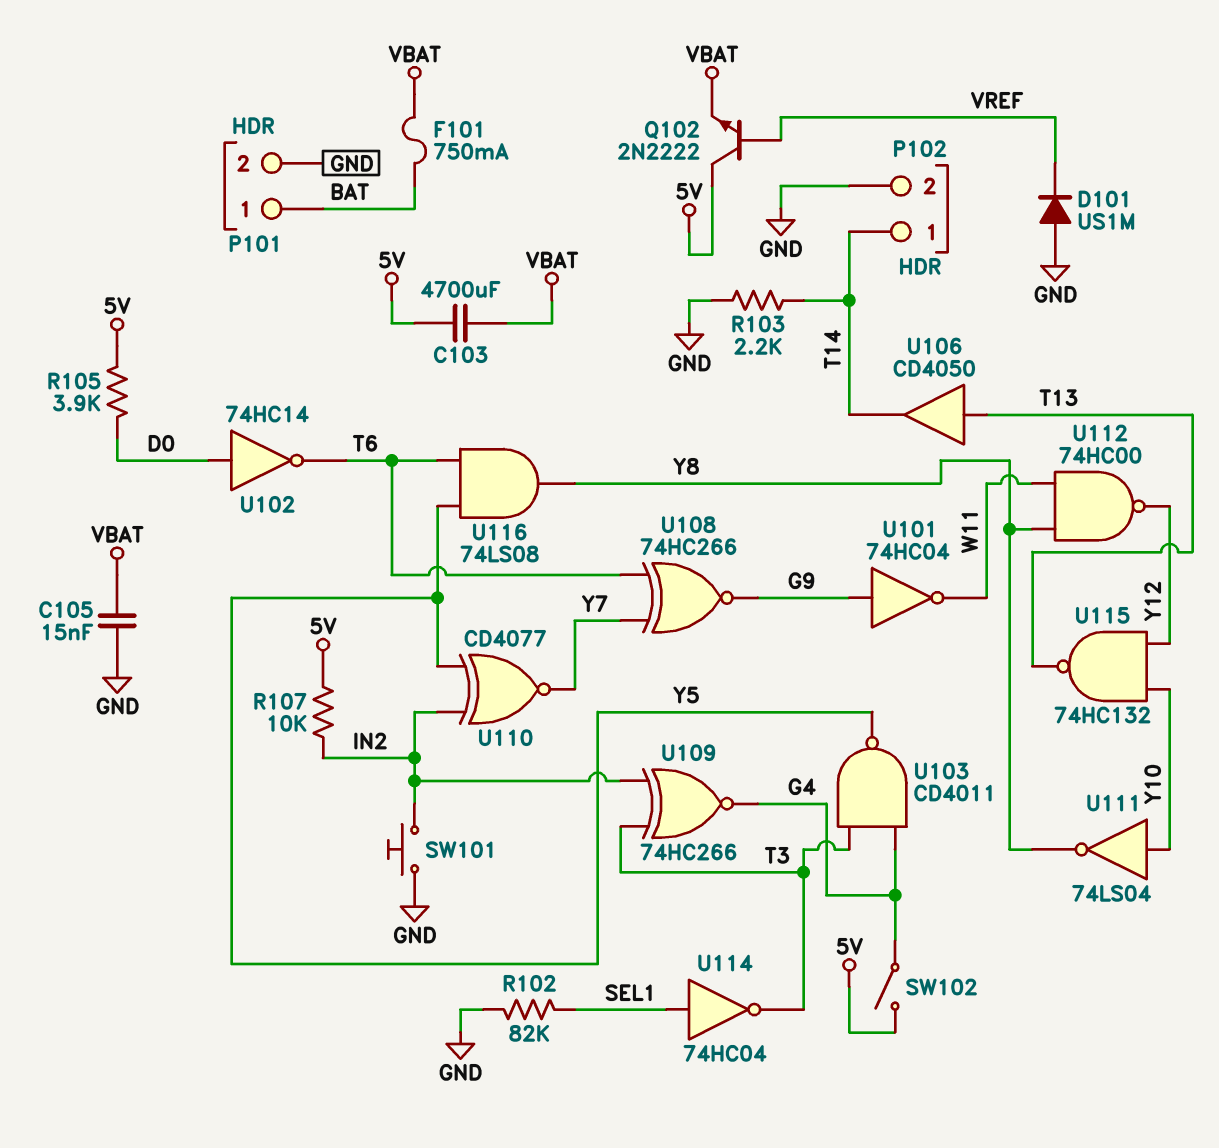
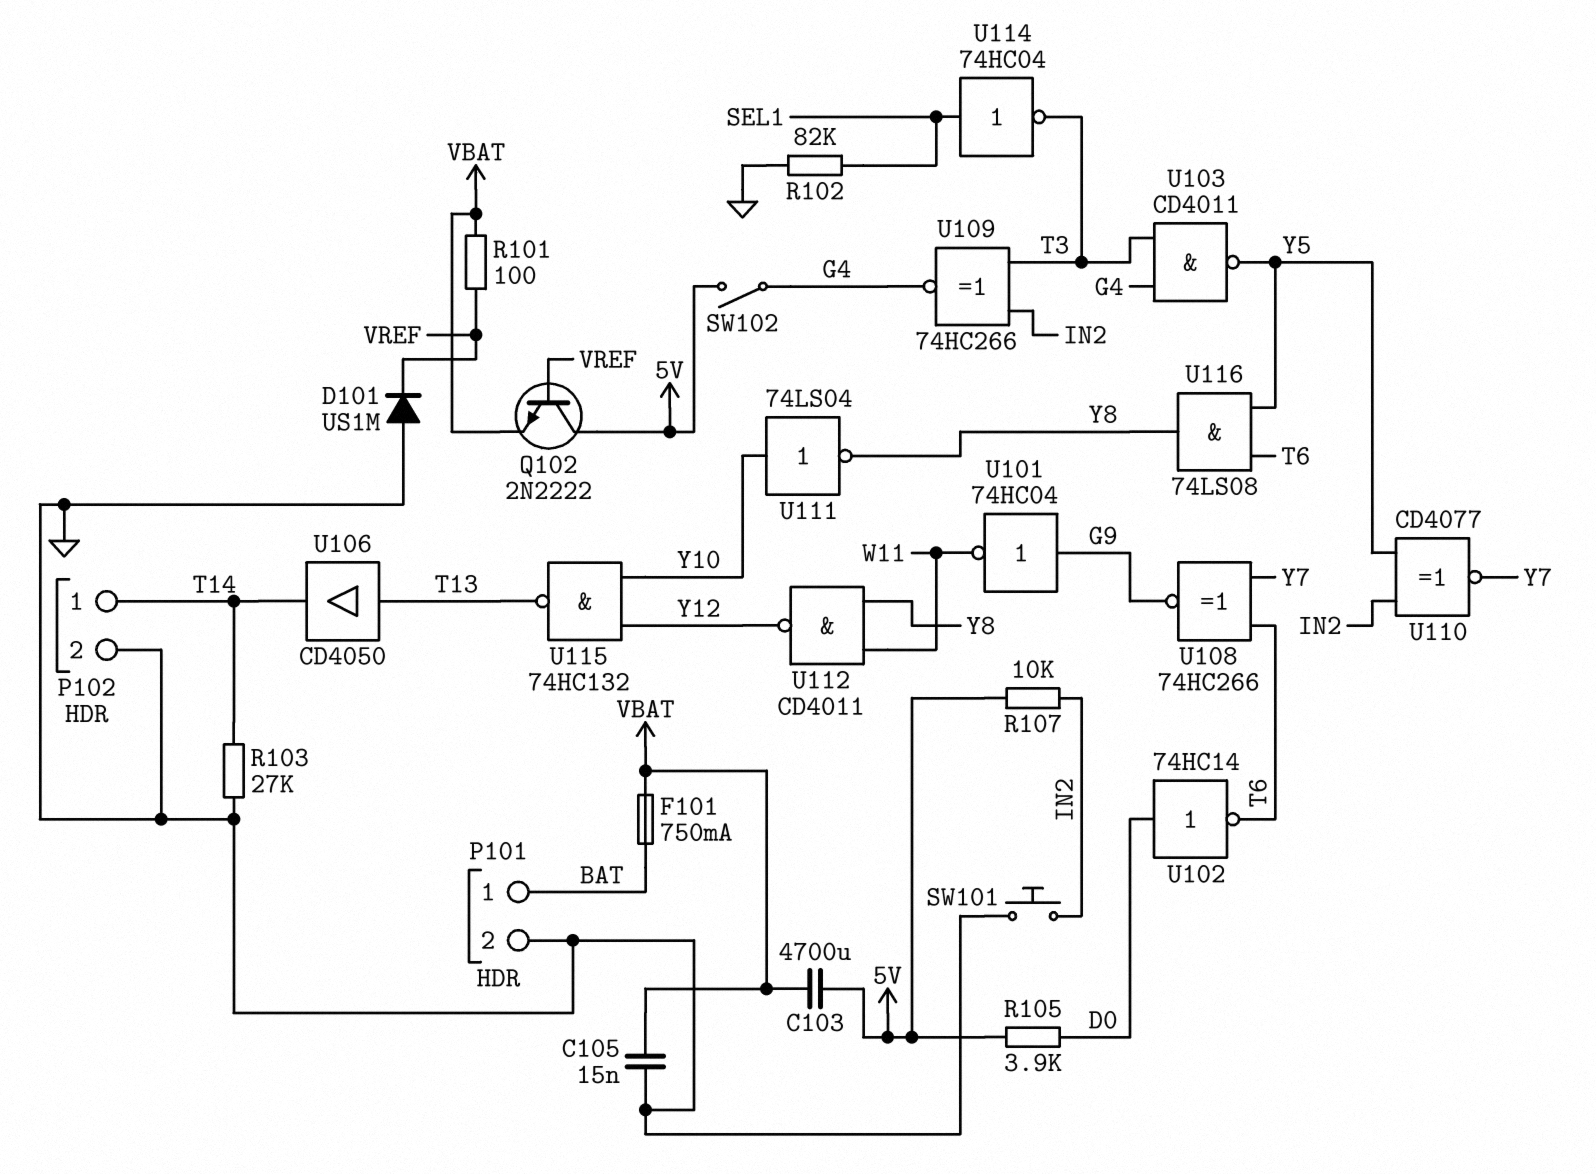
R101: none -> 100 (VBAT, VREF)
R103: 2.2k (GND, T14) -> 27k (GND, T14)
U112: NAND 74HC00 (in W11, in Y8, out Y12) -> NAND CD4011 (in W11, in Y8, out Y12)

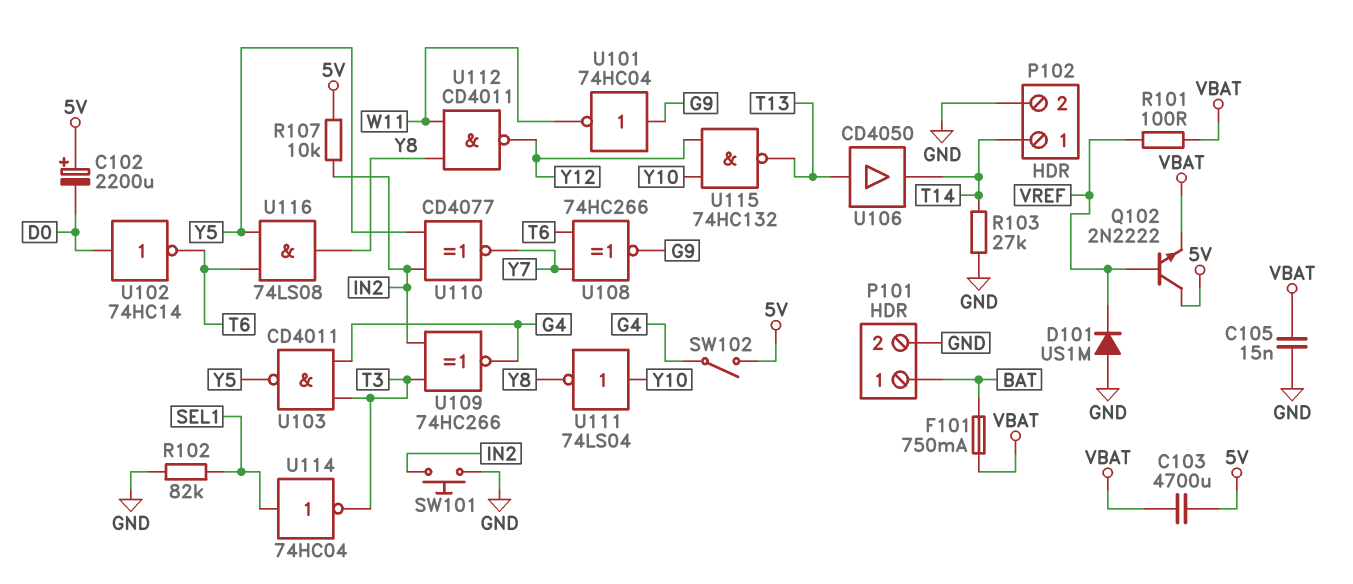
C102: none -> 2200uF (plus 5V, minus D0)
R105: 3.9k (5V, D0) -> none

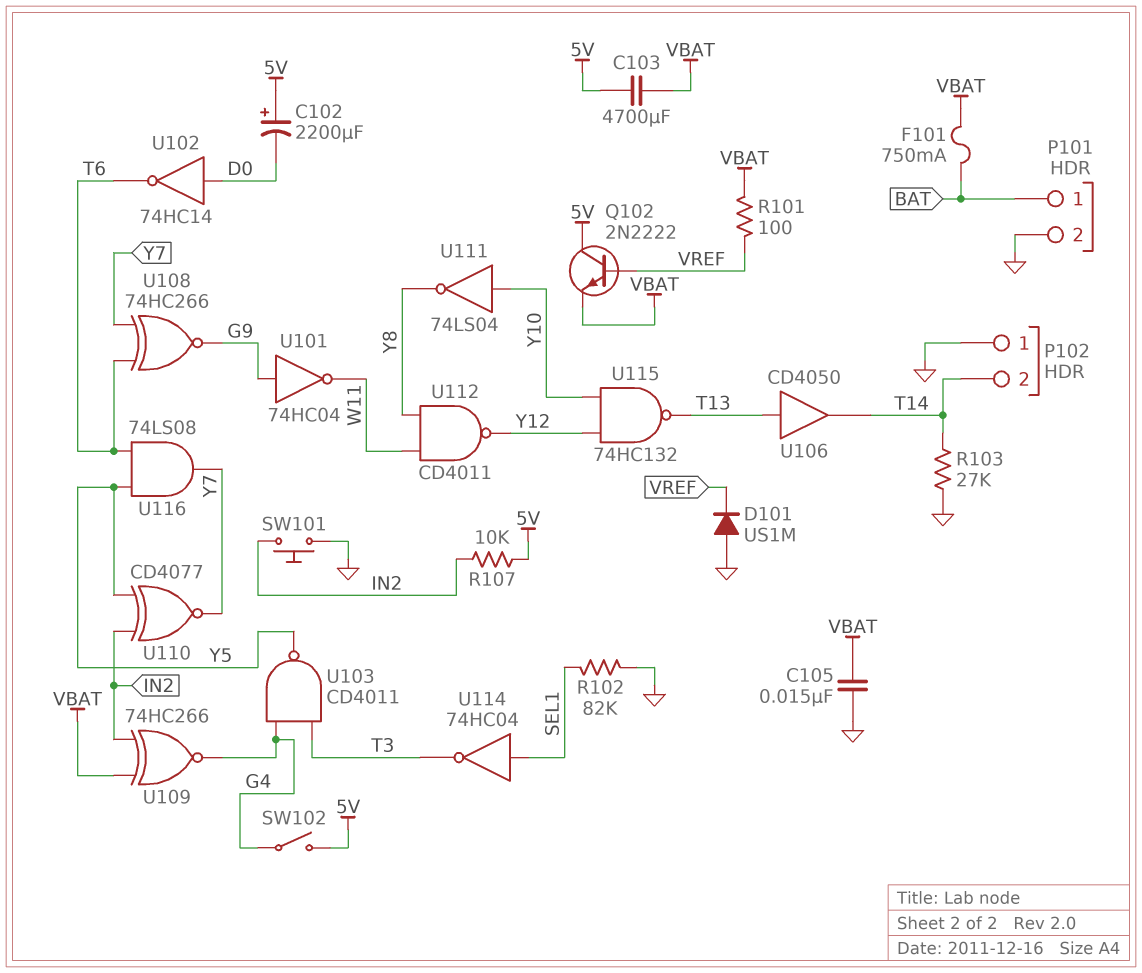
P102 pin 1: T14 -> GND
P102 pin 2: GND -> T14
U109: XNOR 74HC266 (in IN2, in T3, out G4) -> XNOR 74HC266 (in IN2, in VBAT, out G4)
U116: AND 74LS08 (in T6, in Y5, out Y8) -> AND 74LS08 (in T6, in Y5, out Y7)

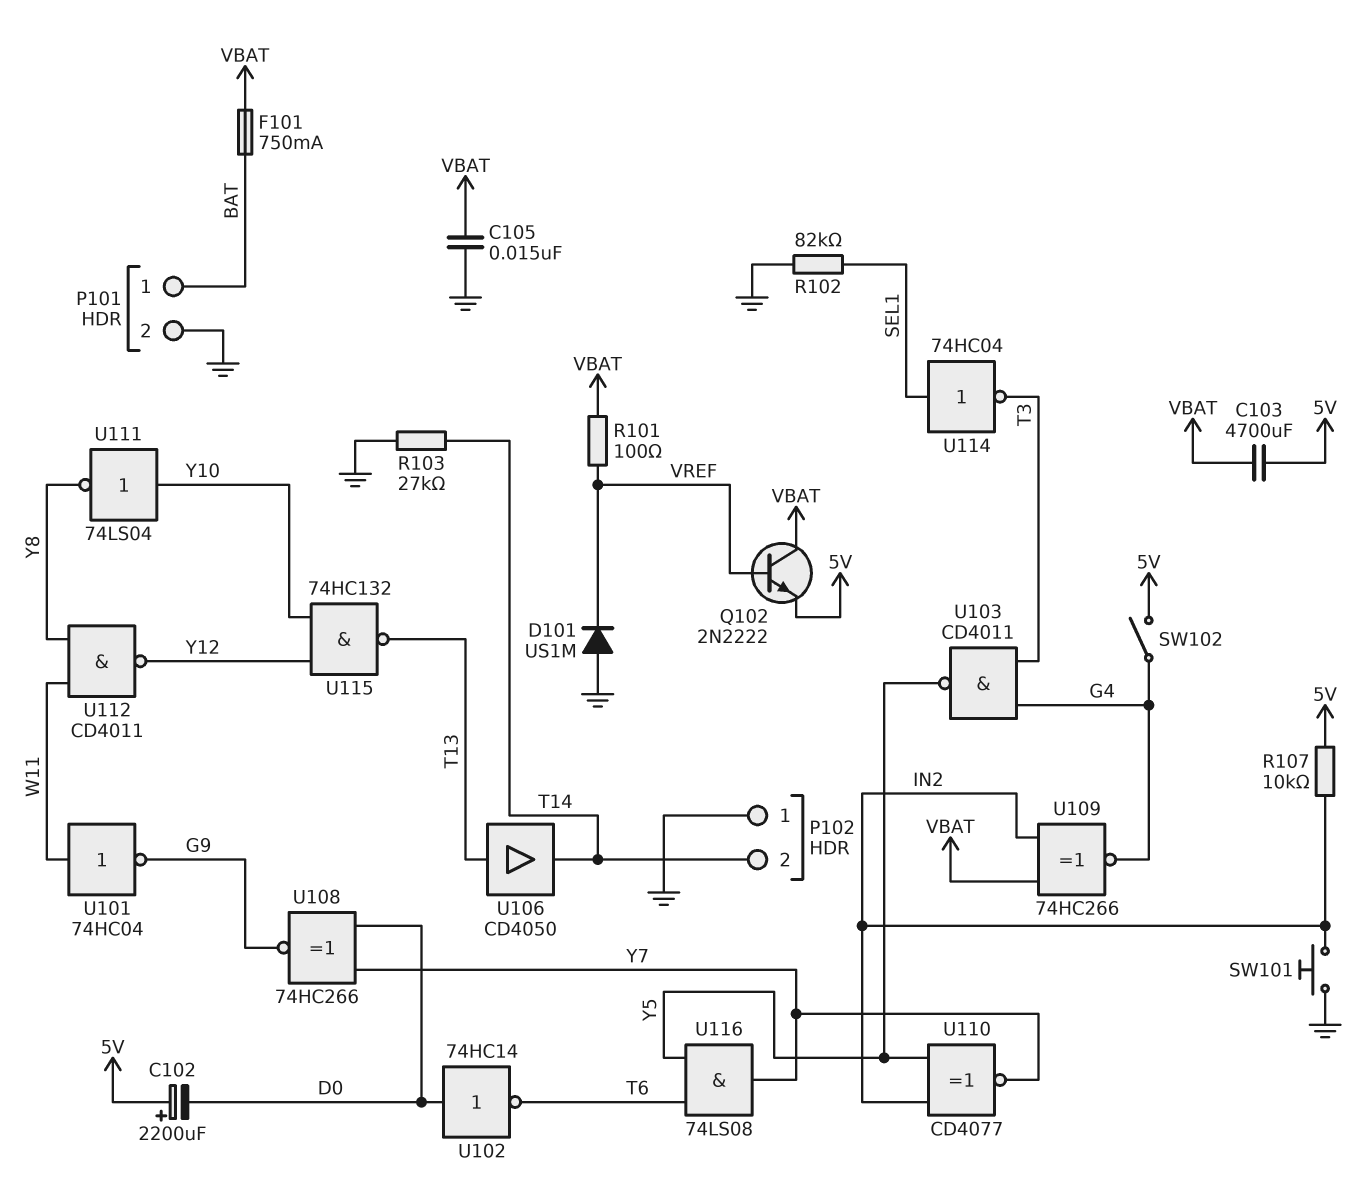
Q102: NPN 2N2222 (B VREF, C 5V, E VBAT) -> NPN 2N2222 (B VREF, C VBAT, E 5V)
U101: NOT 74HC04 (in G9, out W11) -> NOT 74HC04 (in W11, out G9)
U108: XNOR 74HC266 (in T6, in Y7, out G9) -> XNOR 74HC266 (in D0, in Y7, out G9)

